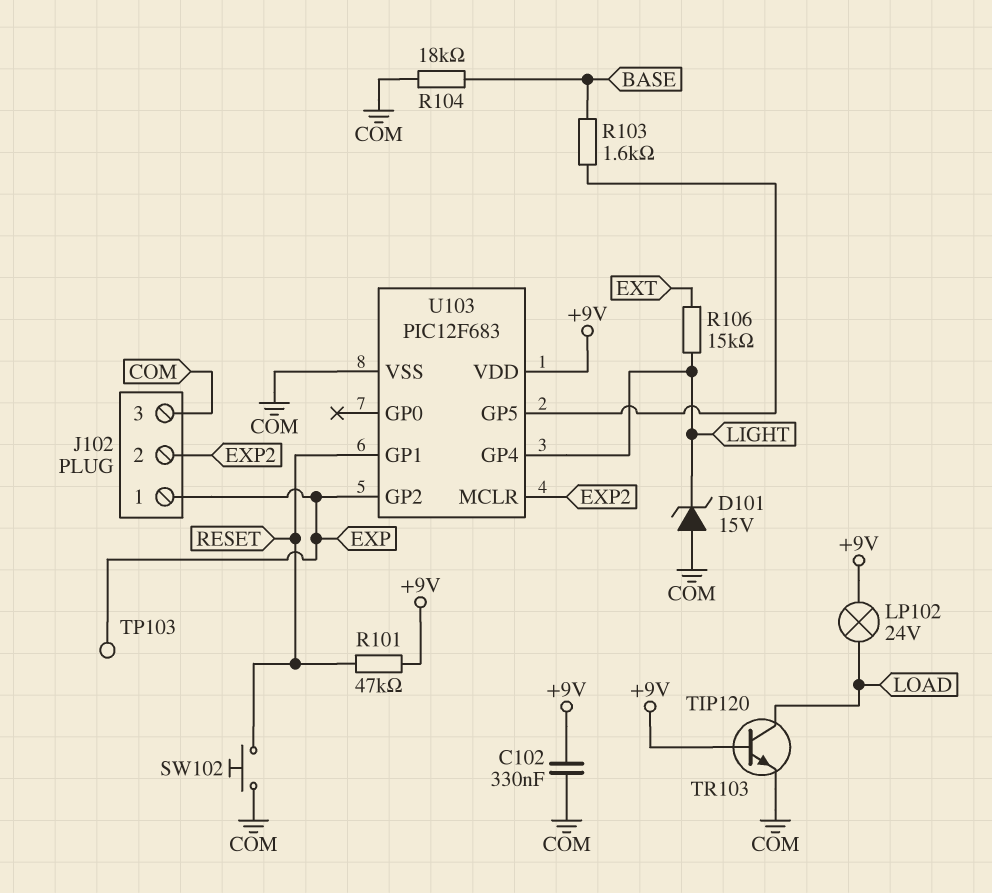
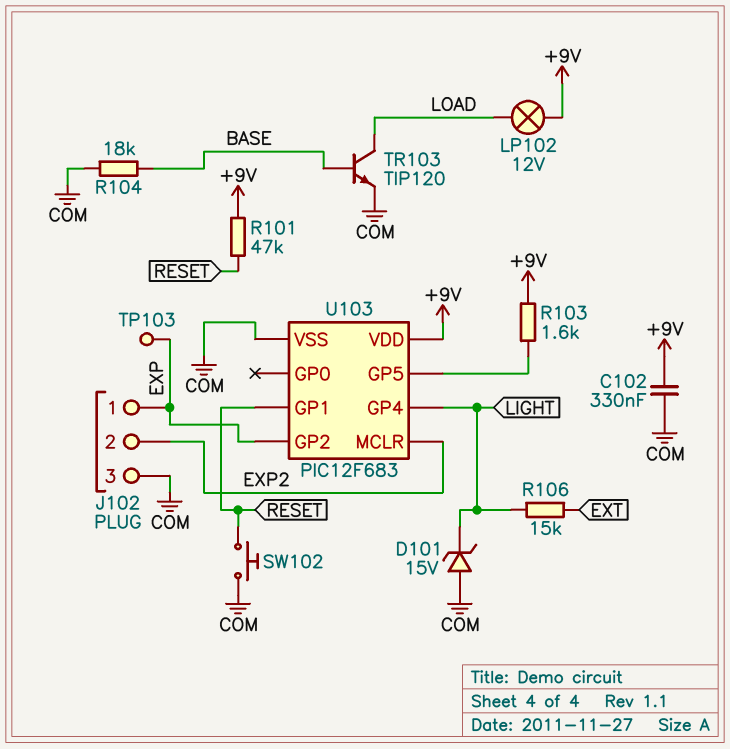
LP102: lamp 24V (+9V, LOAD) -> lamp 12V (+9V, LOAD)
R103: 1.6k (BASE, U103/GP5) -> 1.6k (+9V, U103/GP5)
TR103: NPN TIP120 (B +9V, C LOAD, E COM) -> NPN TIP120 (B BASE, C LOAD, E COM)

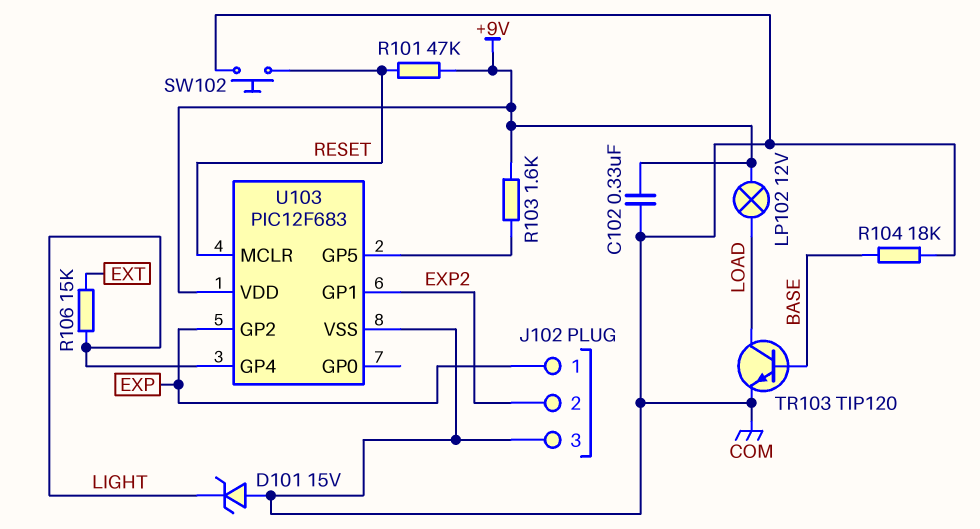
TP103: test point (EXP) -> none
U103 pin GP1: RESET -> EXP2
U103 pin MCLR: EXP2 -> RESET

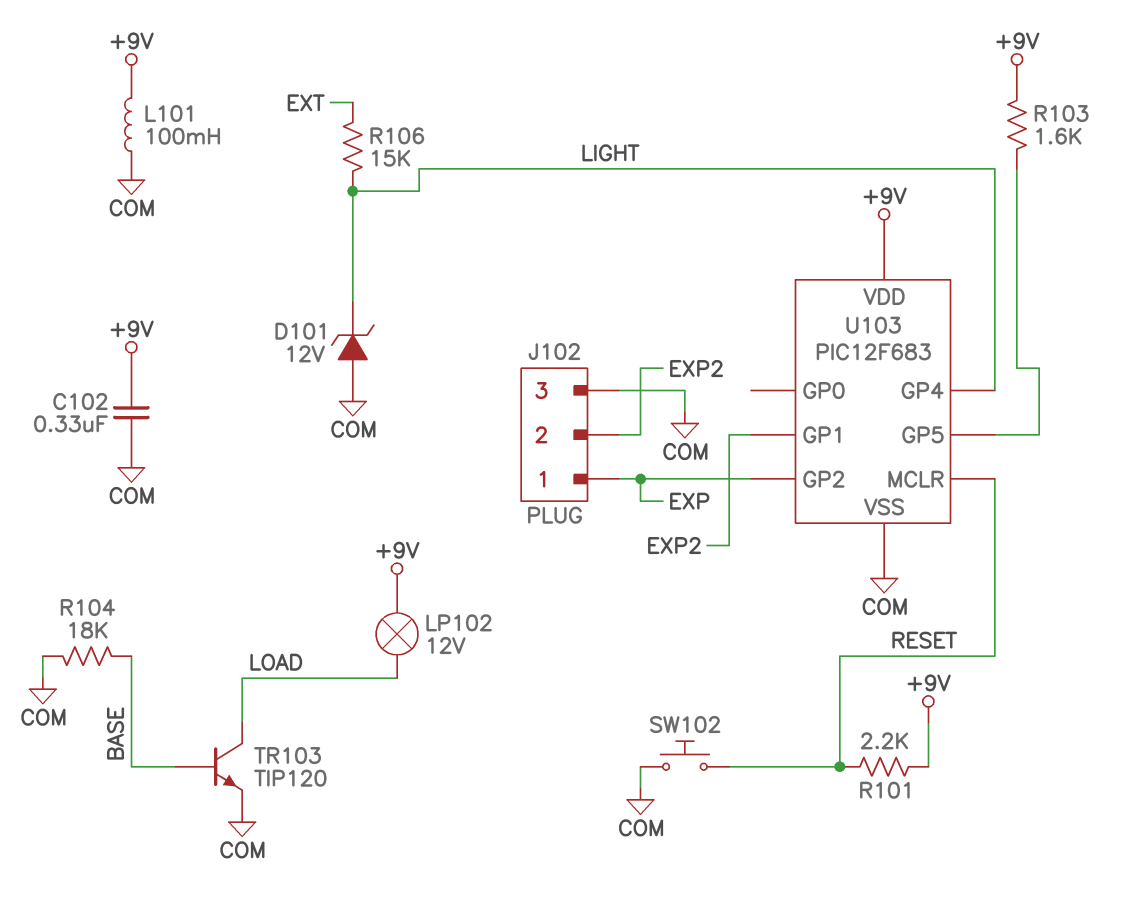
D101: zener 15V (A COM, K LIGHT) -> zener 12V (A COM, K LIGHT)
L101: none -> 100mH (+9V, COM)
R101: 47k (+9V, RESET) -> 2.2k (+9V, RESET)

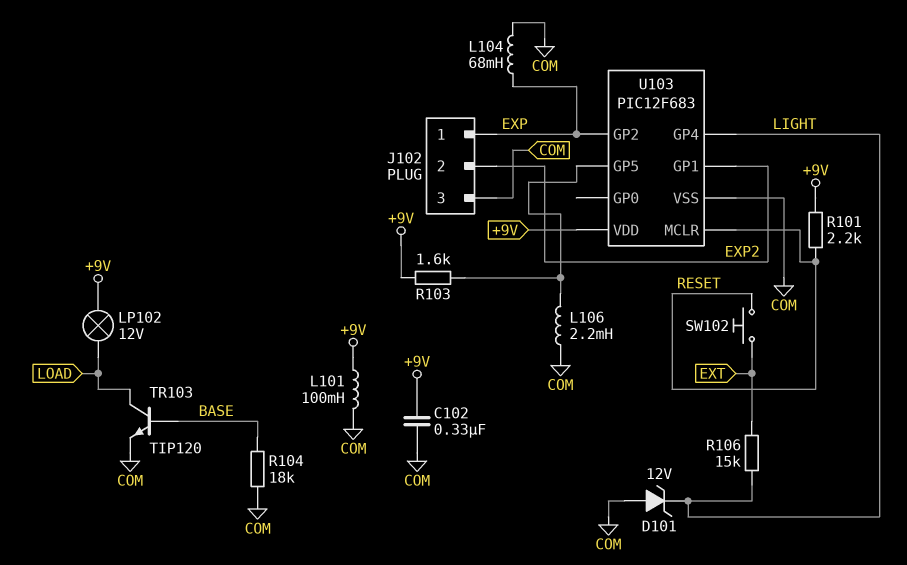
L104: none -> 68mH (COM, EXP)
L106: none -> 2.2mH (COM, U103/GP5)
SW102: button (COM, RESET) -> button (EXT, RESET)

